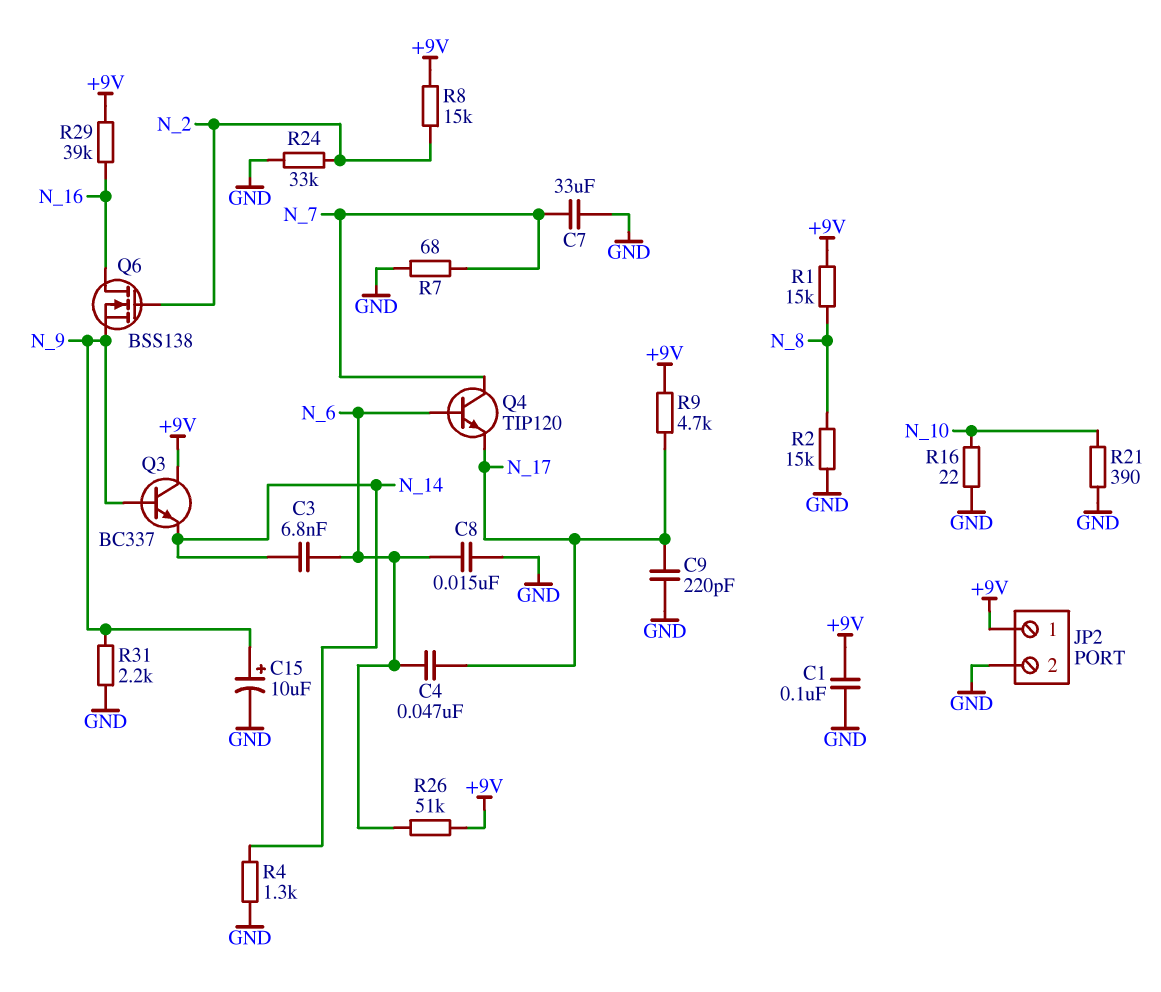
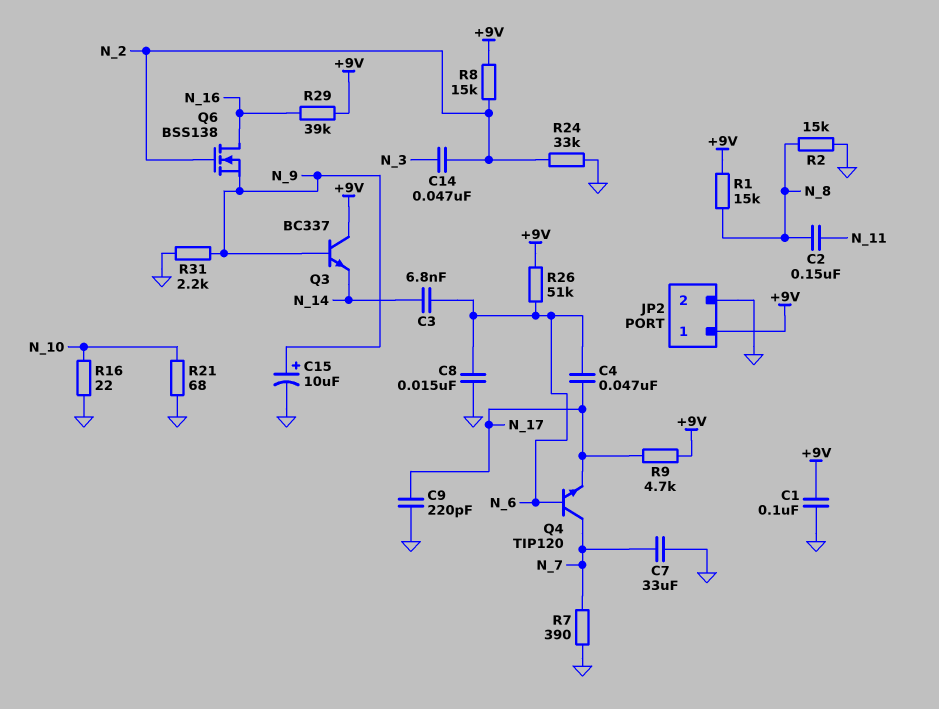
C2: none -> 150nF (N_8, N_11)
C14: none -> 47nF (N_2, N_3)
R4: 1.3k (GND, N_14) -> none
R7: 68 (GND, N_7) -> 390 (GND, N_7)
R21: 390 (GND, N_10) -> 68 (GND, N_10)

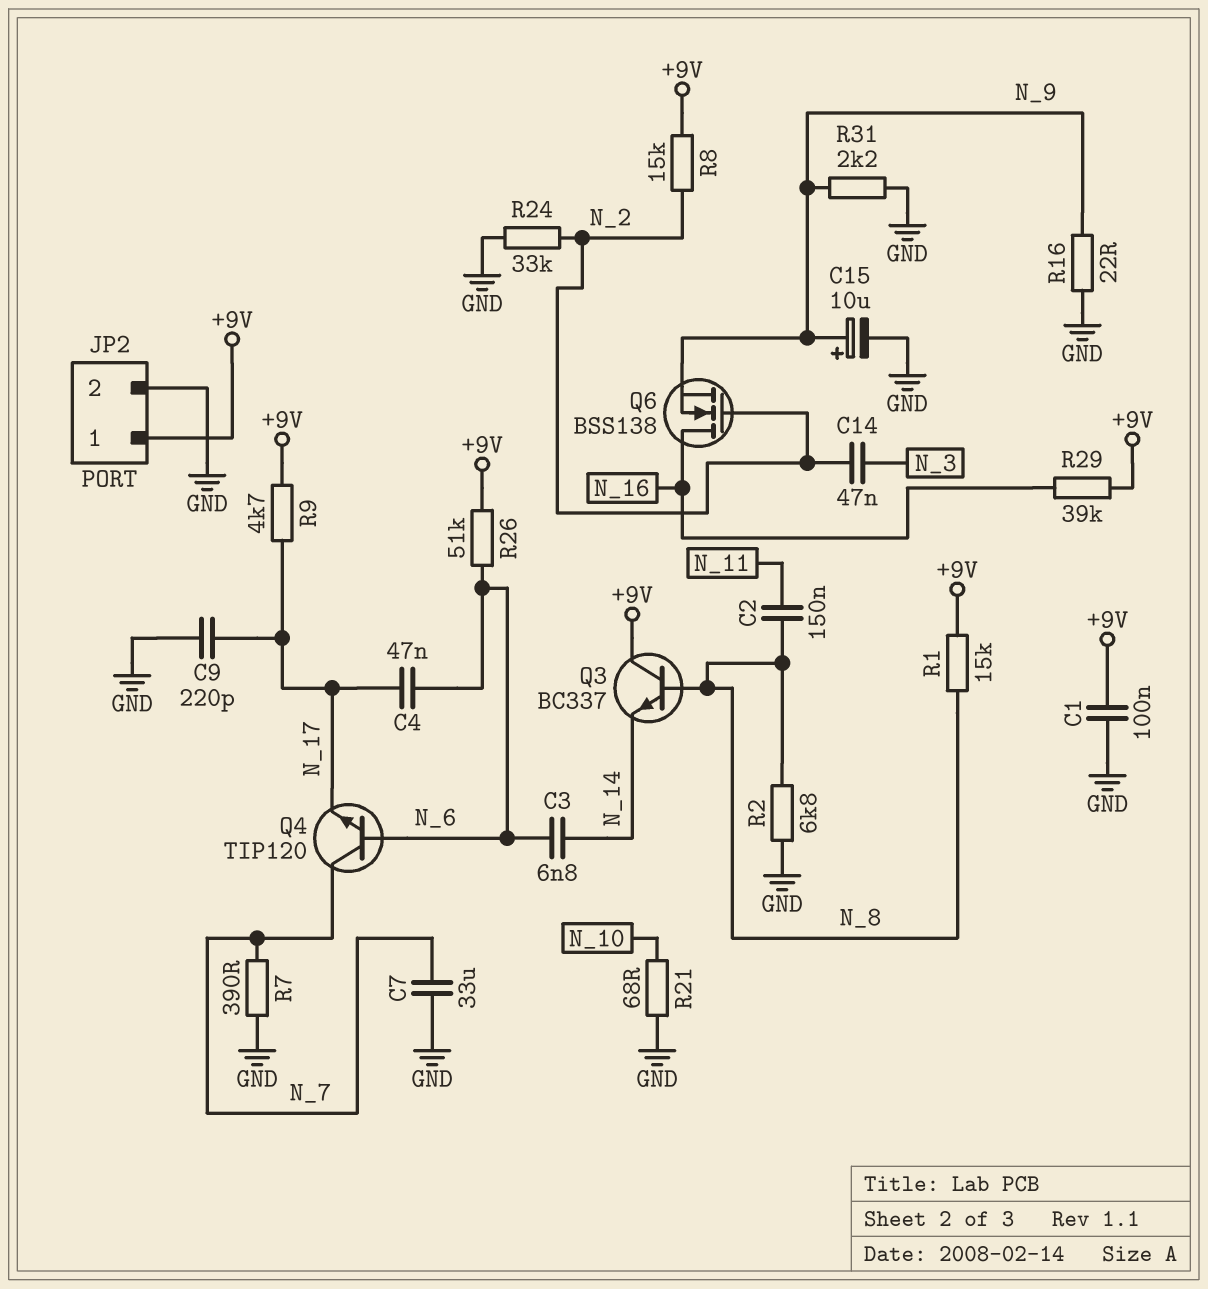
C8: 15nF (GND, N_6) -> none
Q3: NPN BC337 (B N_9, C +9V, E N_14) -> NPN BC337 (B N_8, C +9V, E N_14)
R2: 15k (GND, N_8) -> 6.8k (GND, N_8)
R16: 22 (GND, N_10) -> 22 (GND, N_9)

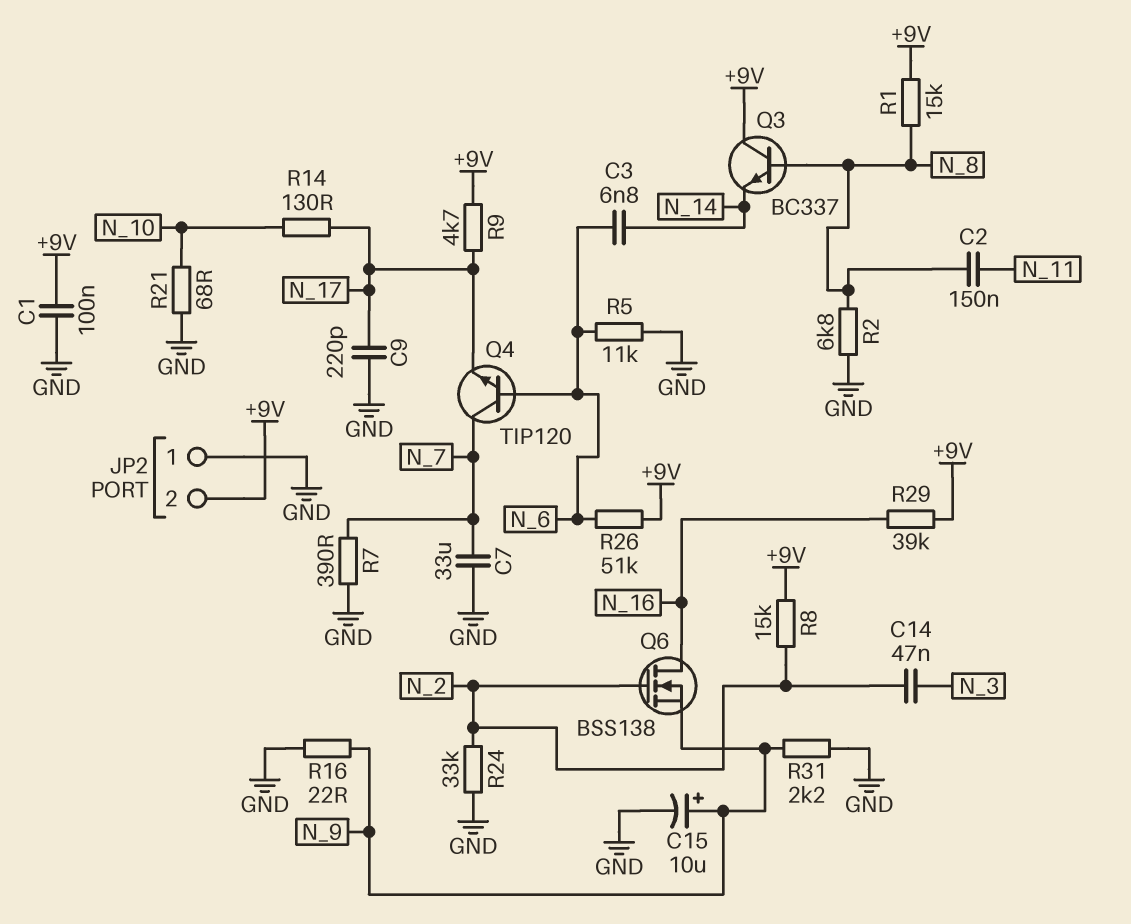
C4: 47nF (N_6, N_17) -> none
JP2 pin 1: +9V -> GND
JP2 pin 2: GND -> +9V
R5: none -> 11k (GND, N_6)
R14: none -> 130 (N_10, N_17)

